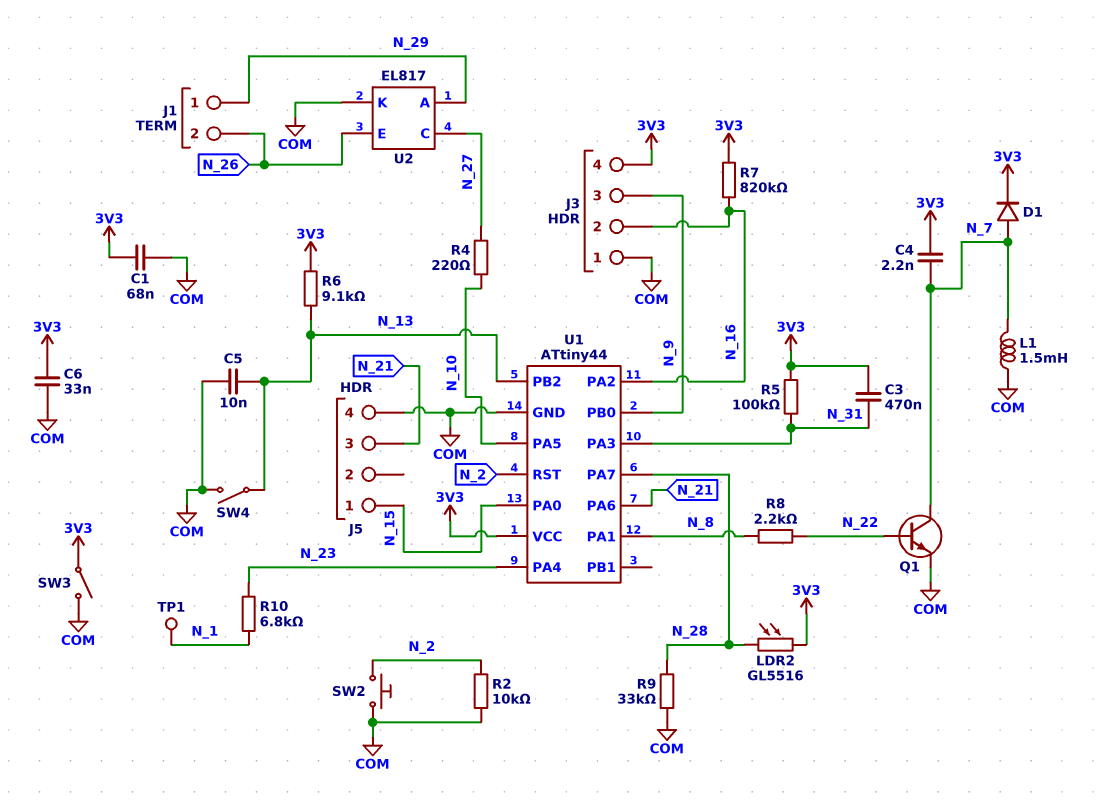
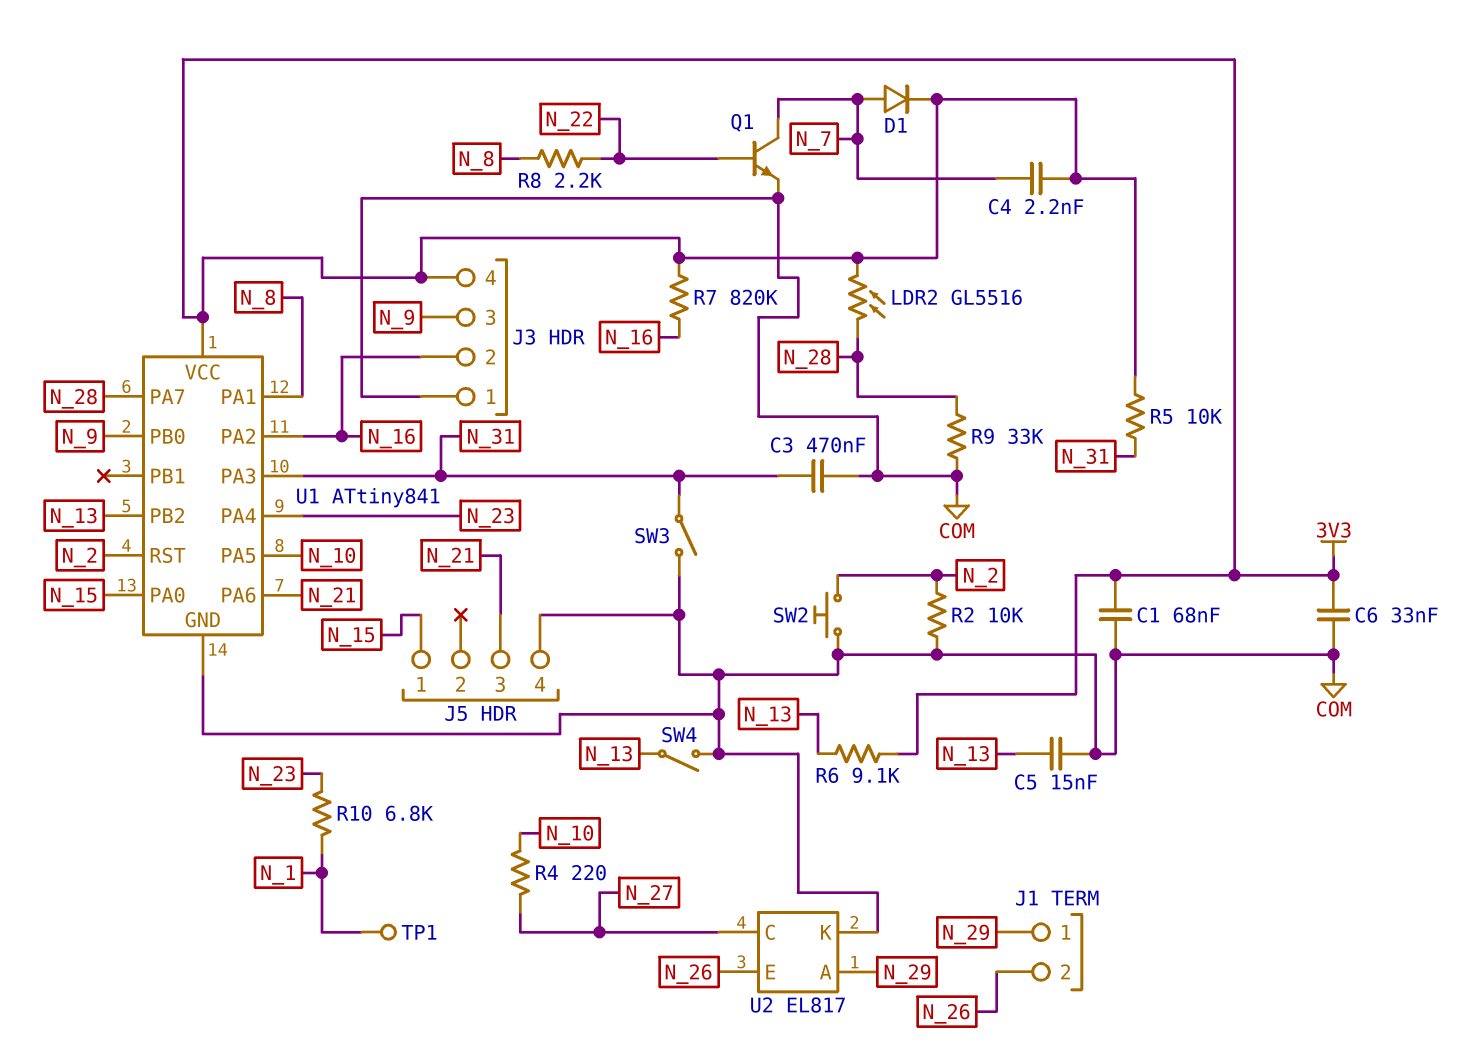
C3: 470nF (3V3, N_31) -> 470nF (COM, N_31)
C5: 10nF (COM, N_13) -> 15nF (COM, N_13)
L1: 1.5mH (COM, N_7) -> none
R5: 100k (3V3, N_31) -> 10k (3V3, N_31)
SW3: switch (3V3, COM) -> switch (COM, N_31)
U1: ATtiny44 -> ATtiny841

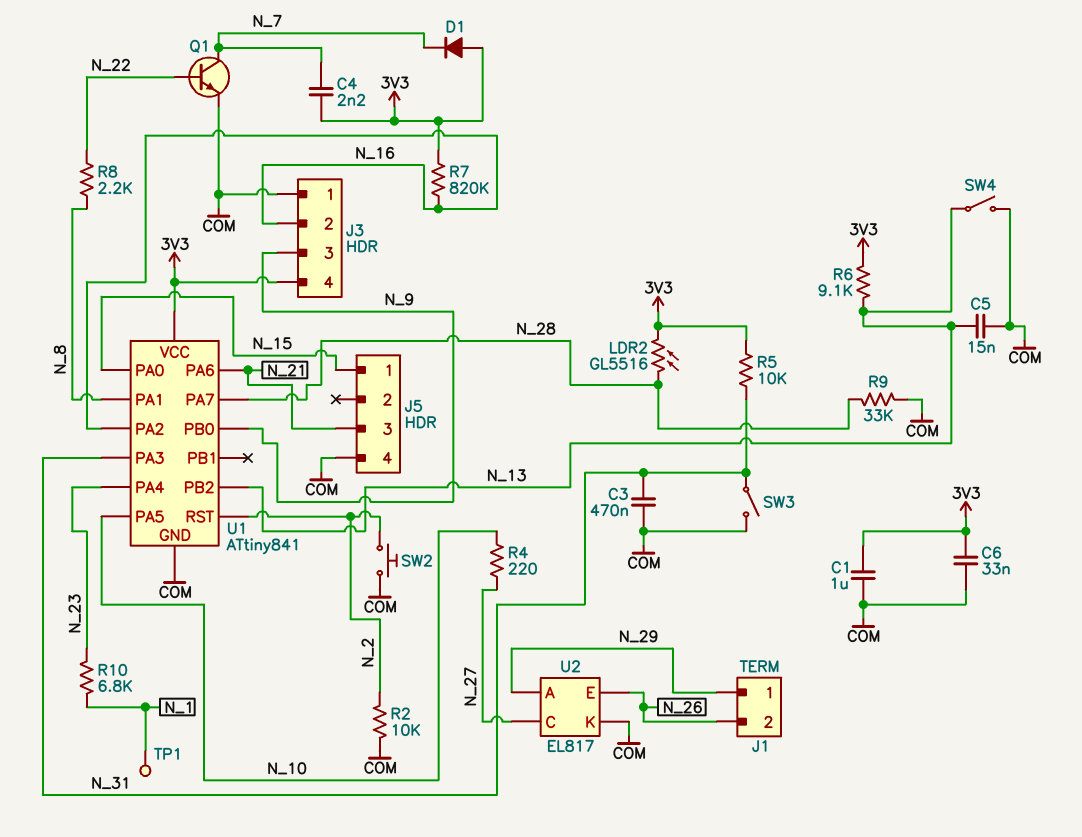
C1: 68nF (3V3, COM) -> 1uF (3V3, COM)
D1: diode (A N_7, K 3V3) -> diode (A 3V3, K N_7)

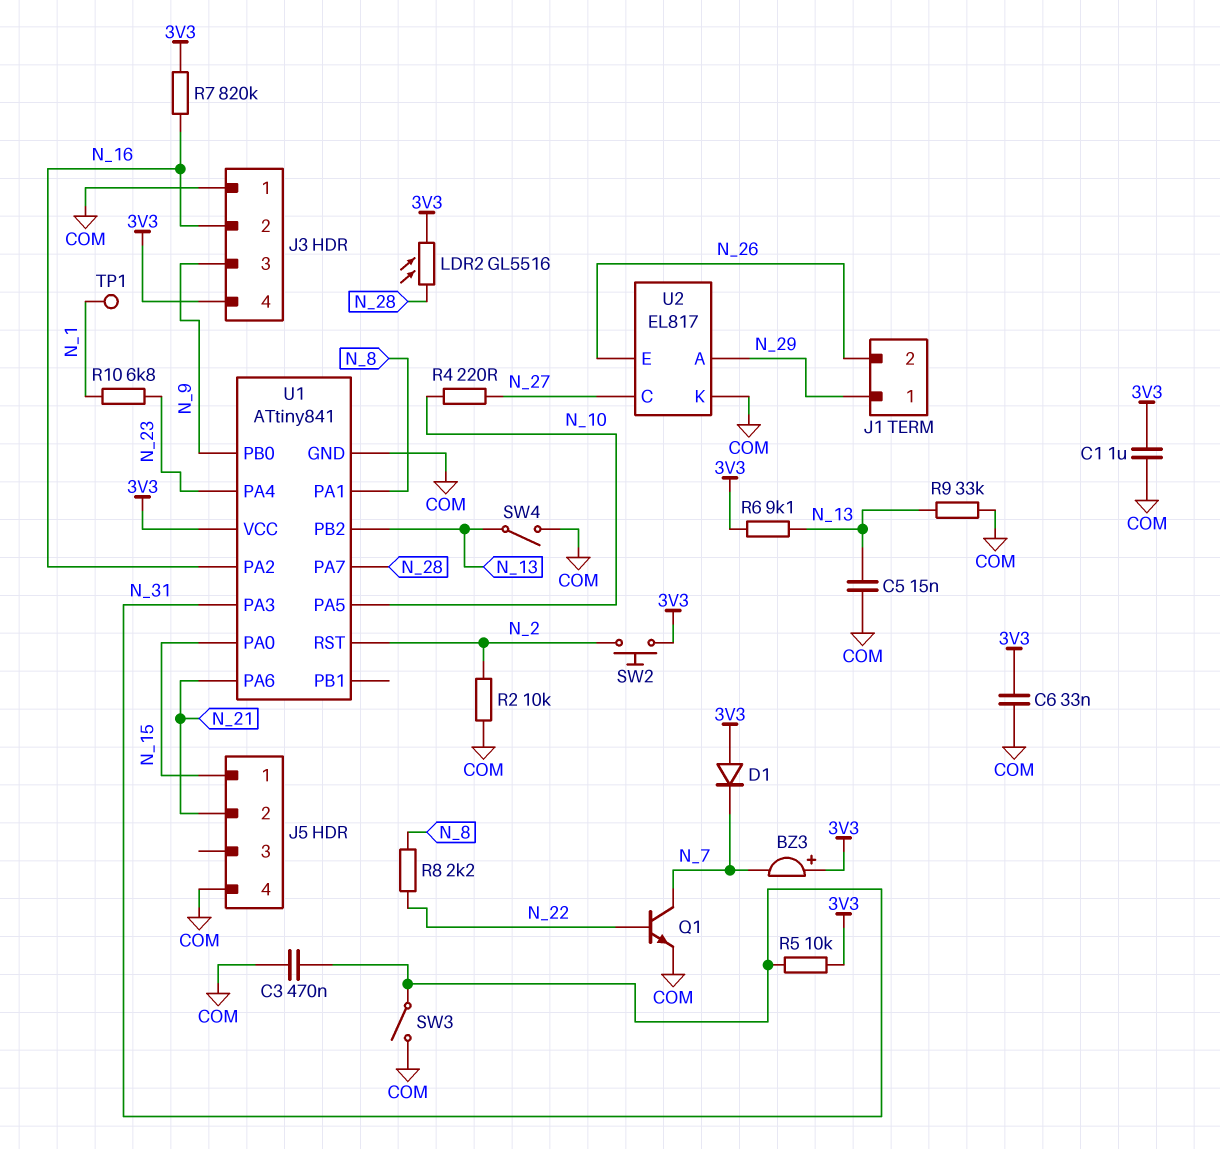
BZ3: none -> buzzer (plus 3V3, minus N_7)
C4: 2.2nF (3V3, N_7) -> none
J5 pin 2: none -> N_21
J5 pin 3: N_21 -> none
R9: 33k (COM, N_28) -> 33k (COM, N_13)
SW2: button (COM, N_2) -> button (3V3, N_2)

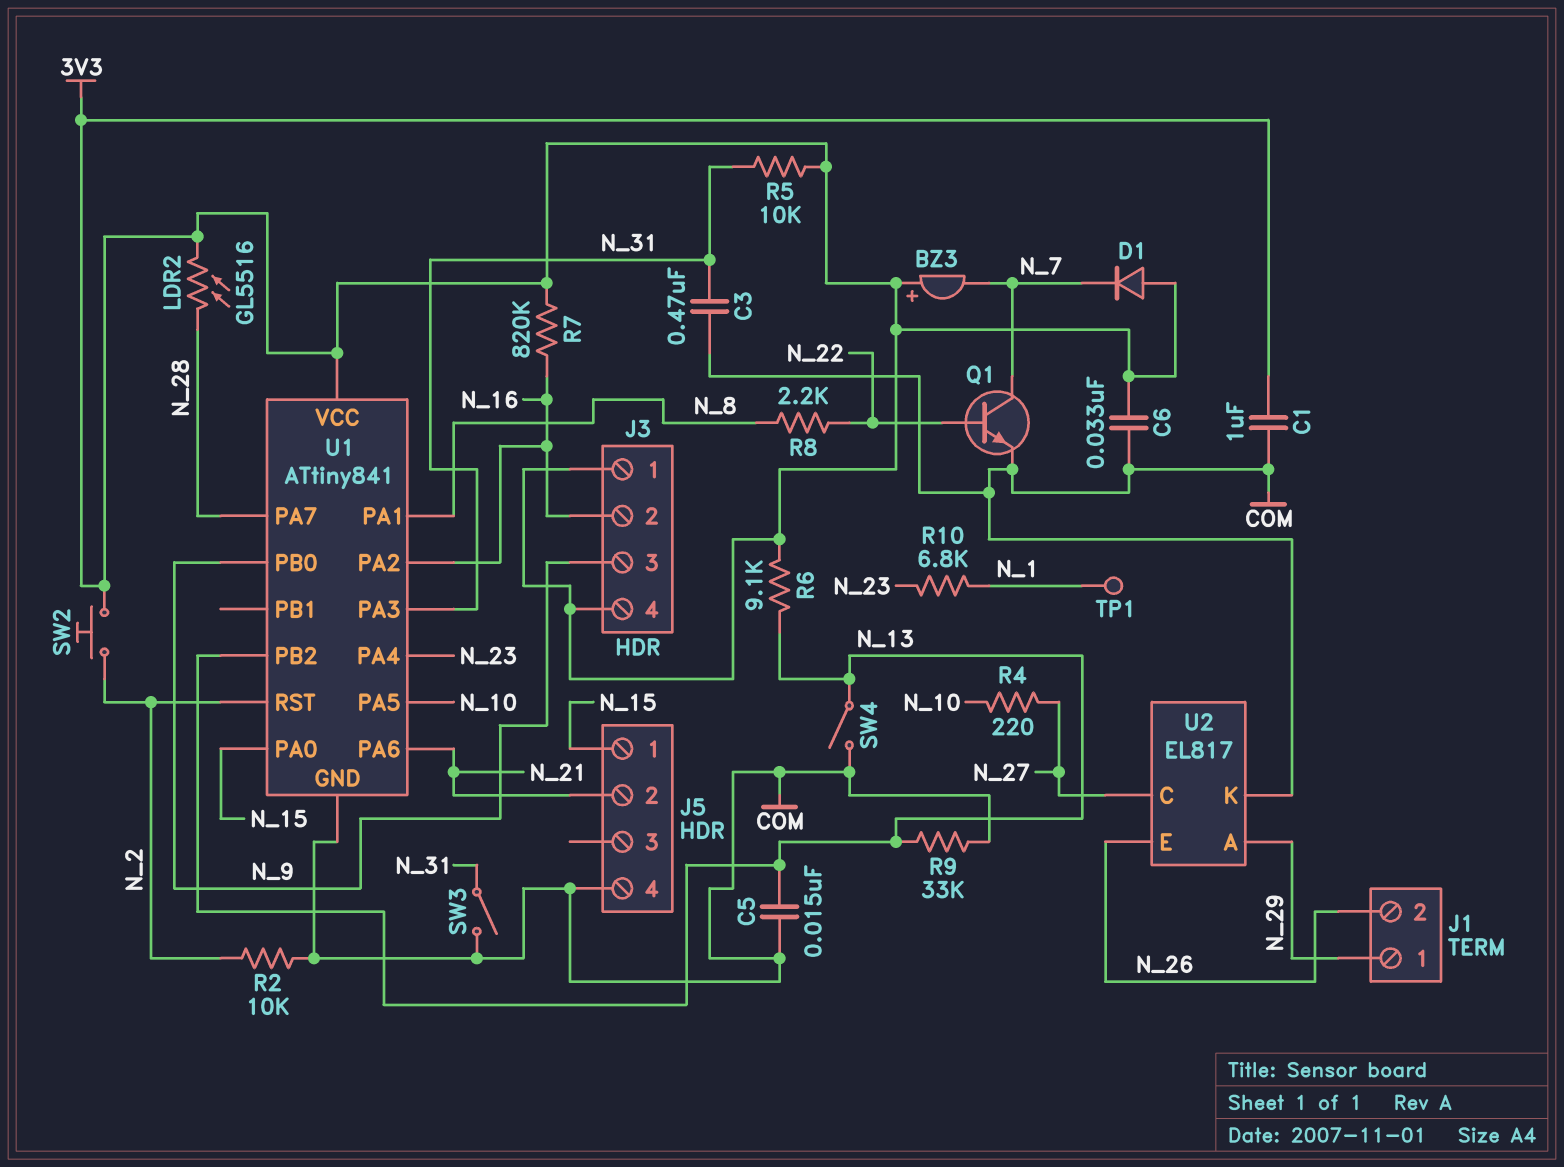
J3 pin 1: COM -> 3V3

